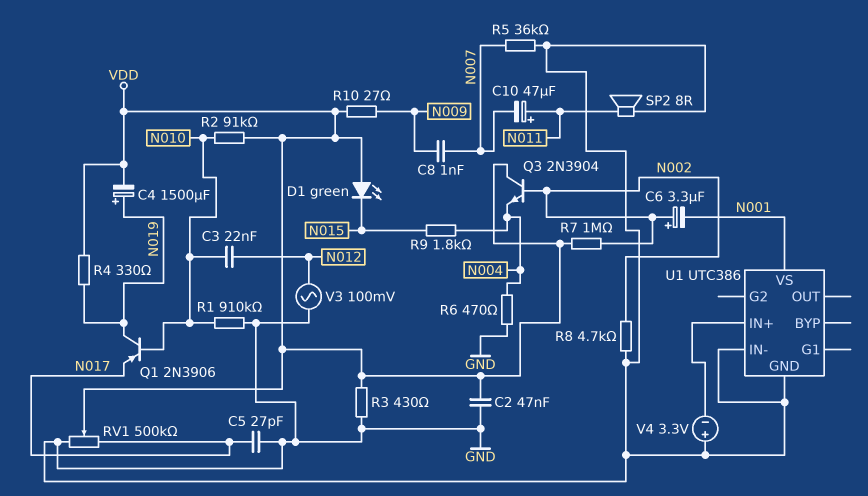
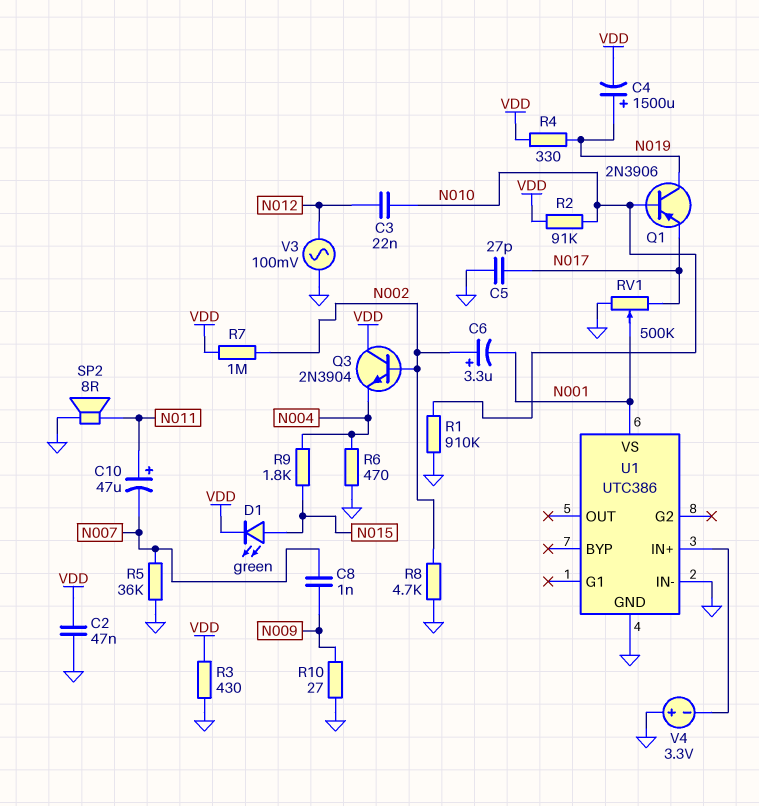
D1: LED green (A VDD, K N015) -> LED green (A N015, K VDD)
R10: 27 (N009, VDD) -> 27 (GND, N009)
RV1: 500k (GND, N017, wiper VDD) -> 500k (GND, N017, wiper N001)

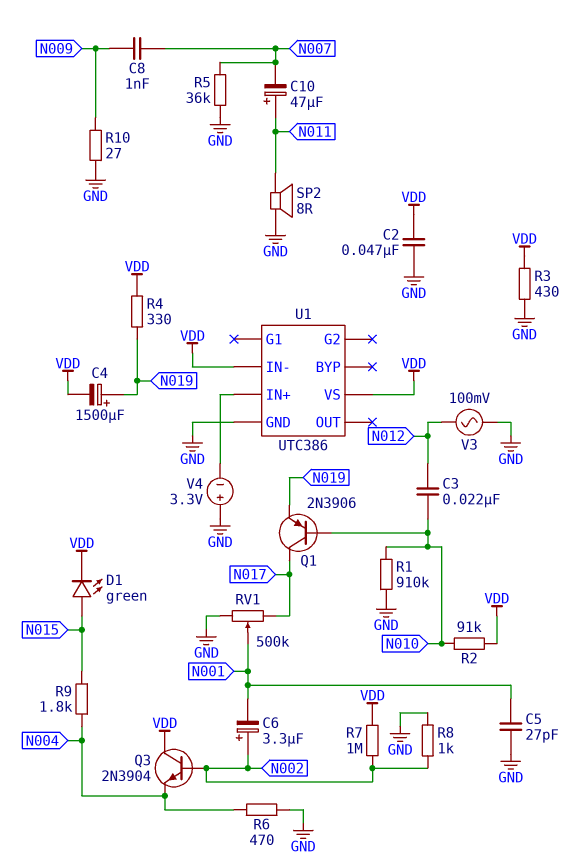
C5: 27pF (GND, N017) -> 27pF (GND, N001)
Q1: PNP 2N3906 (B N010, C N019, E N017) -> PNP 2N3906 (B N010, C N017, E N019)
R8: 4.7k (GND, N002) -> 1k (GND, N002)
U1 pin IN-: GND -> VDD
U1 pin VS: N001 -> VDD

